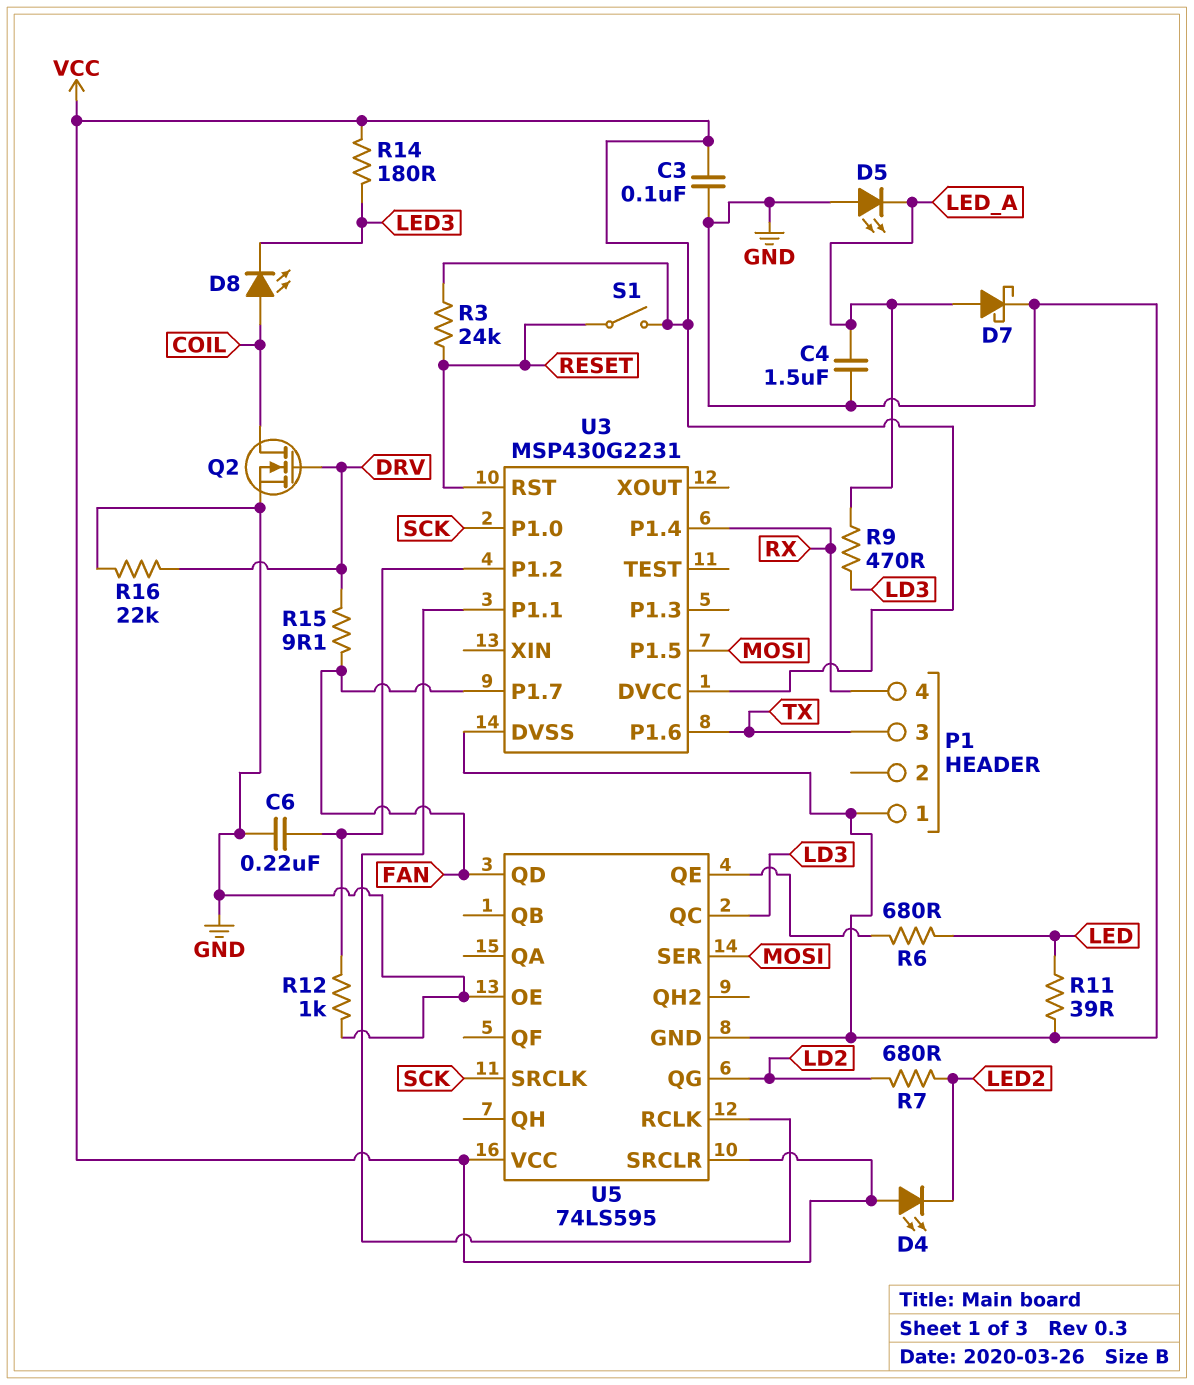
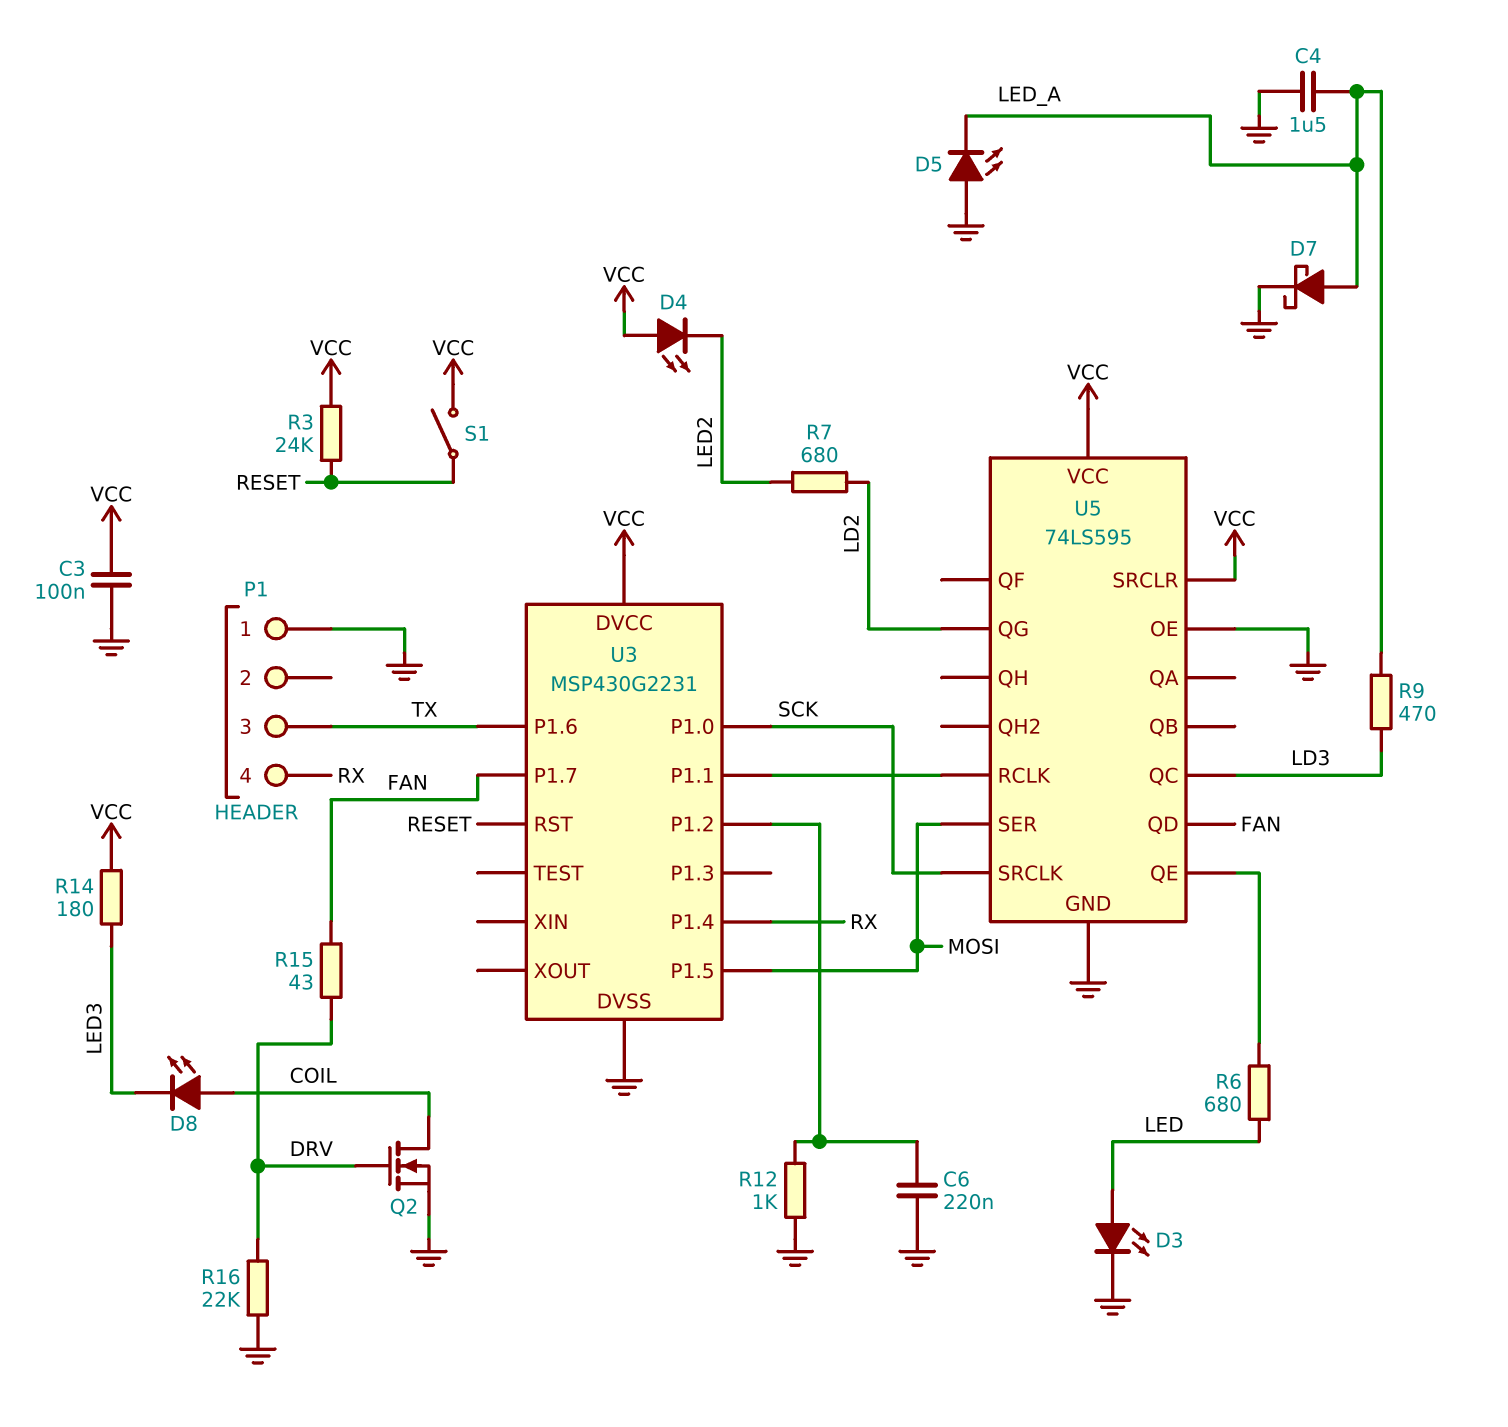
D3: none -> LED (A LED, K GND)
R11: 39 (GND, LED) -> none
R15: 9.1 (DRV, FAN) -> 43 (DRV, FAN)

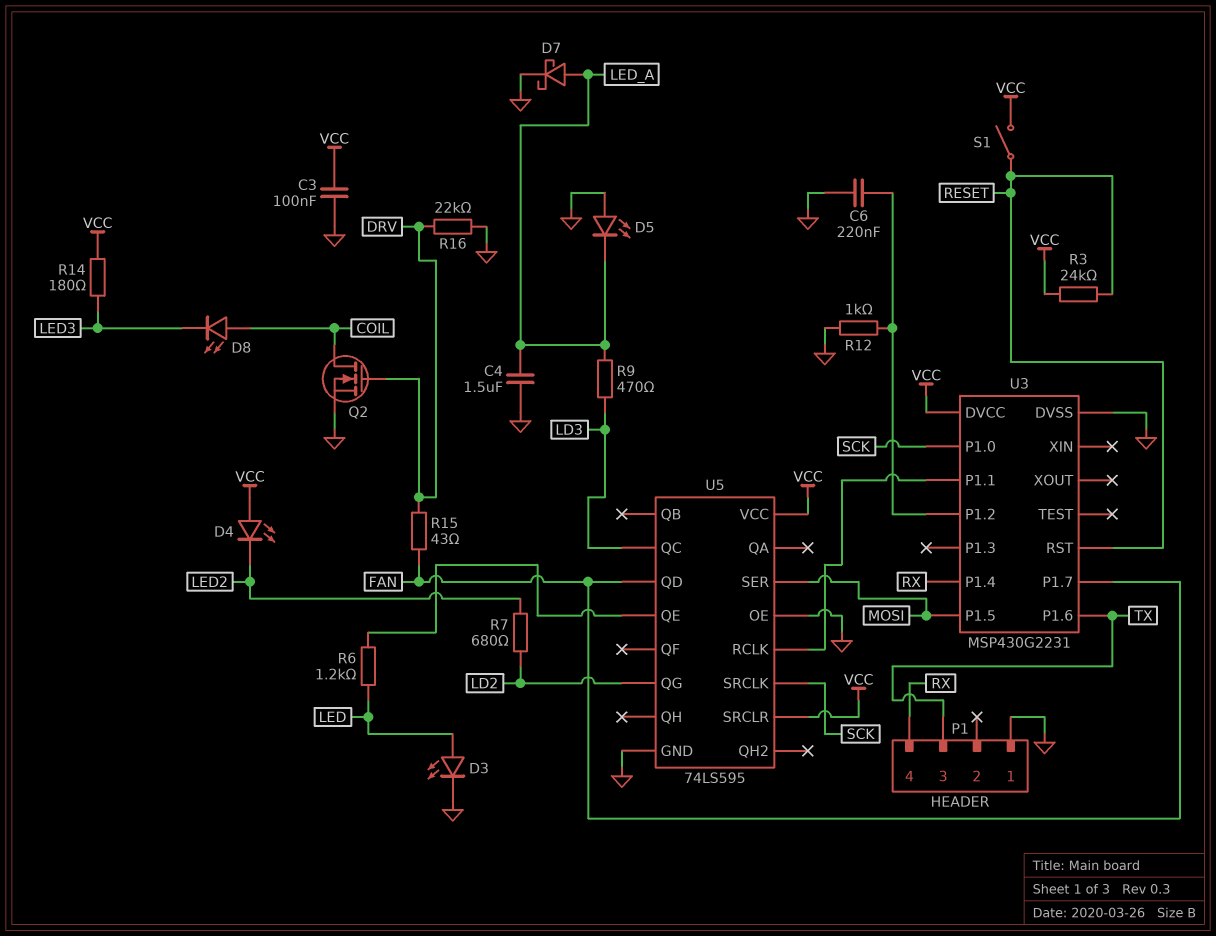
R6: 680 (LED, U5/QE) -> 1.2k (LED, U5/QE)

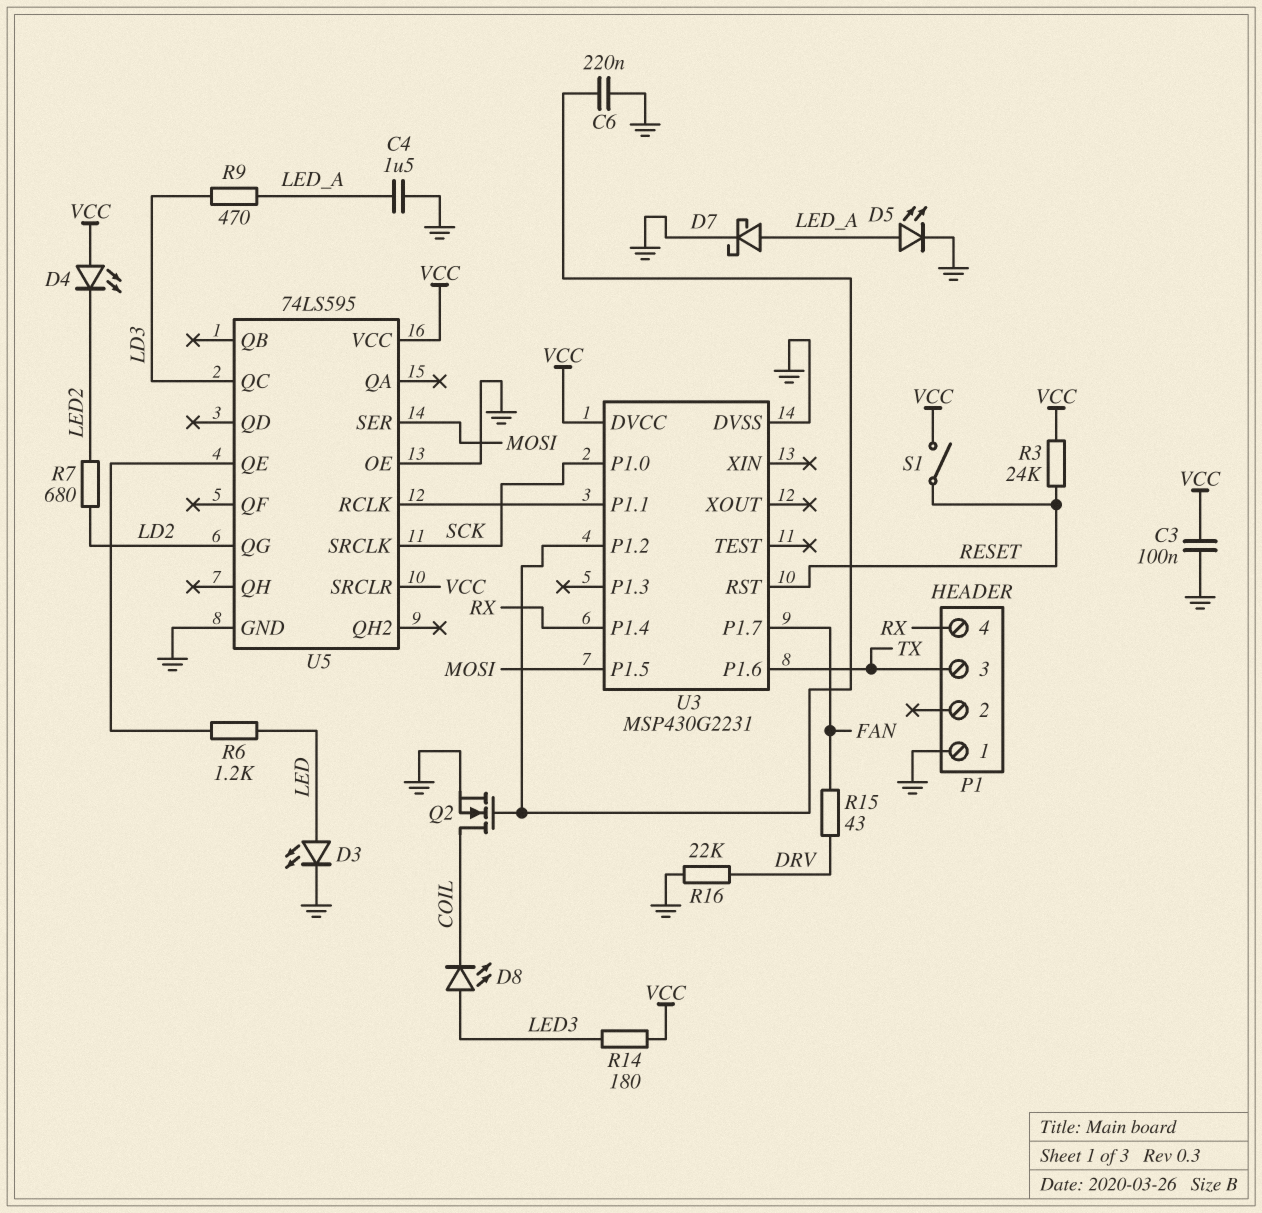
D5: LED (A GND, K LED_A) -> LED (A LED_A, K GND)
D8: LED (A COIL, K LED3) -> LED (A LED3, K COIL)
Q2: NMOS (G DRV, D COIL, S GND) -> NMOS (G U3/P1.2, D COIL, S GND)
R12: 1k (GND, U3/P1.2) -> none
U5 pin QD: FAN -> none

